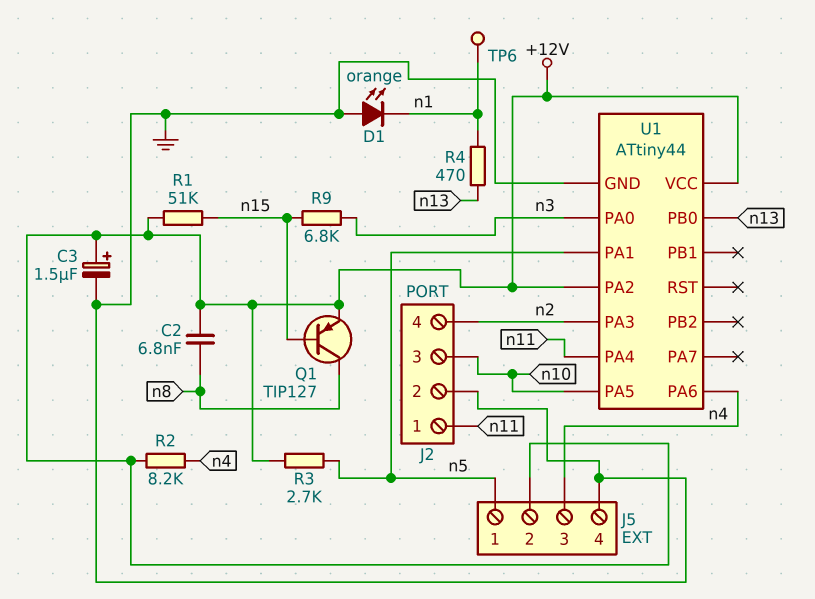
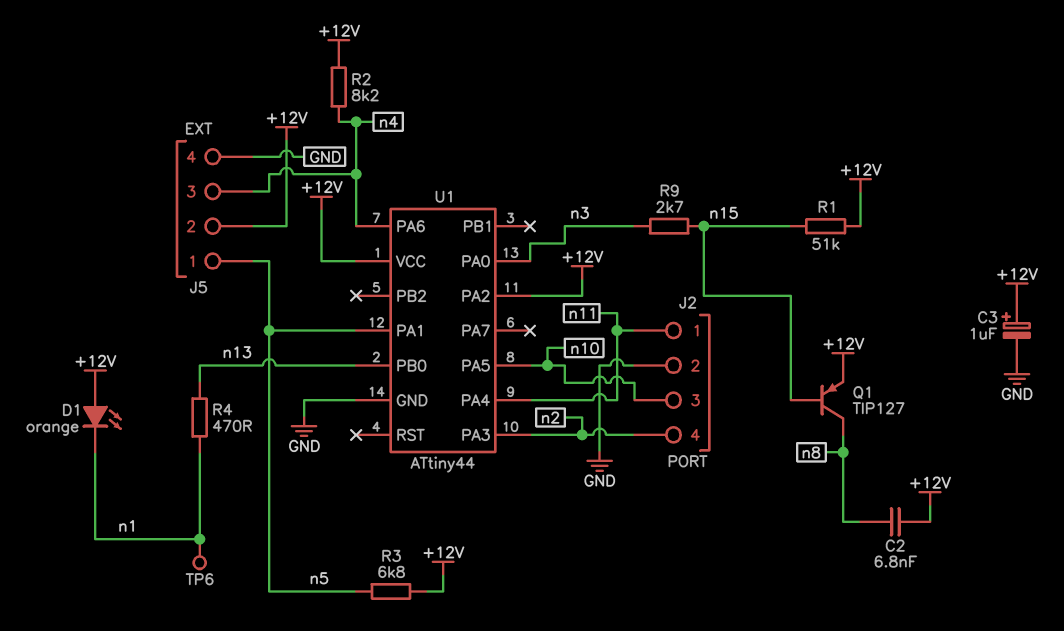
C3: 1.5uF (plus +12V, minus GND) -> 1uF (plus +12V, minus GND)
D1: LED orange (A GND, K n1) -> LED orange (A +12V, K n1)
R3: 2.7k (+12V, n5) -> 6.8k (+12V, n5)
R9: 6.8k (n3, n15) -> 2.7k (n3, n15)

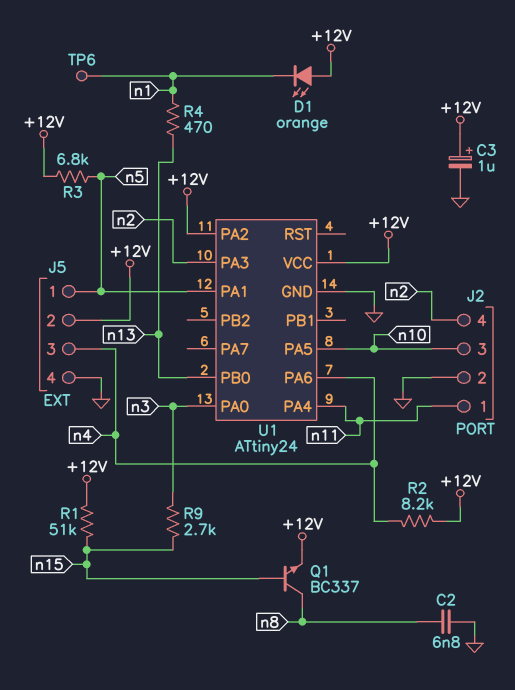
C2: 6.8nF (+12V, n8) -> 6.8nF (GND, n8)
Q1: PNP TIP127 (B n15, C n8, E +12V) -> NPN BC337 (B n15, C n8, E +12V)
U1: ATtiny44 -> ATtiny24

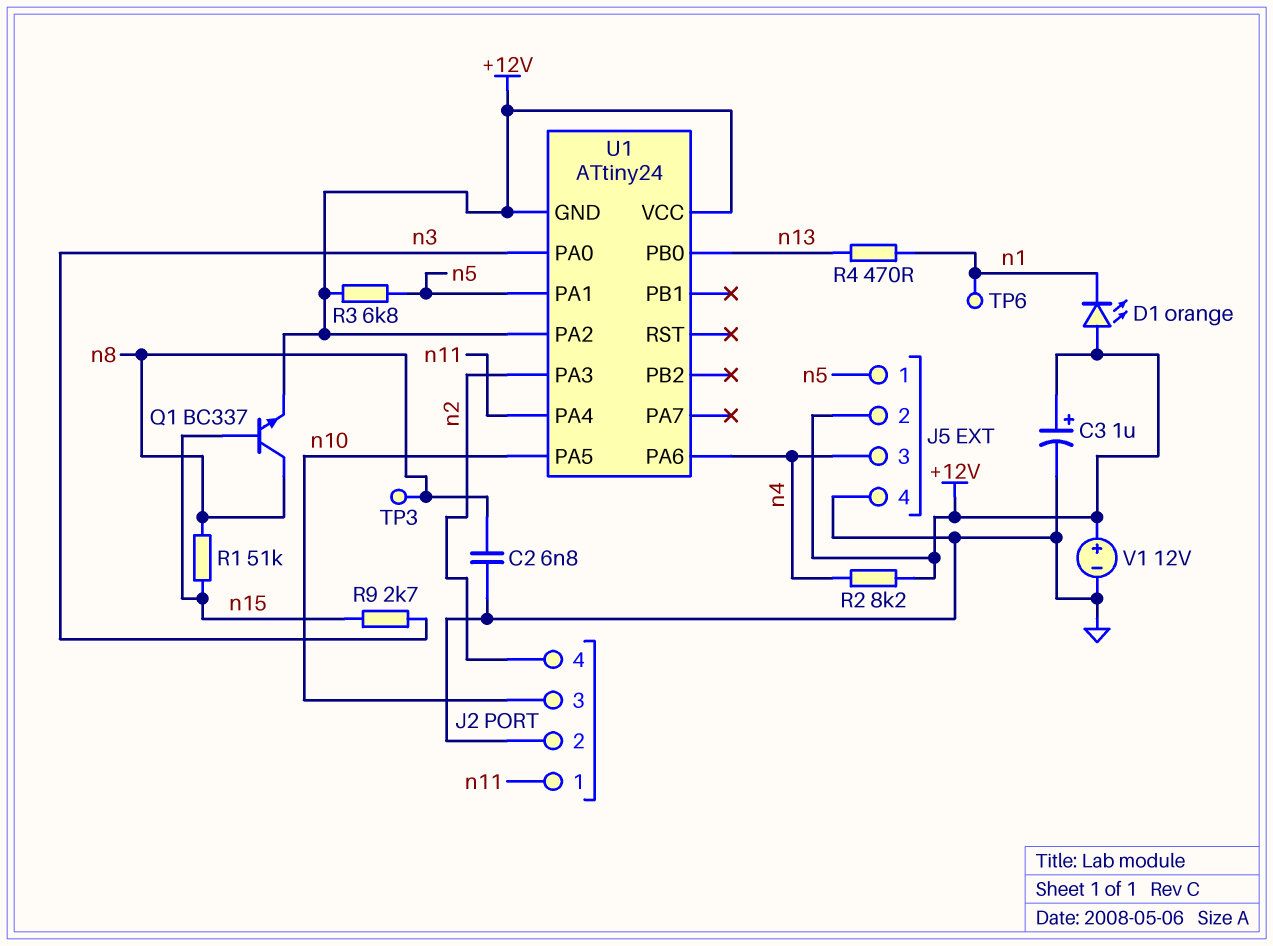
R1: 51k (+12V, n15) -> 51k (n8, n15)
TP3: none -> test point (n8)
U1 pin GND: GND -> +12V
V1: none -> 12V (plus +12V, minus GND)

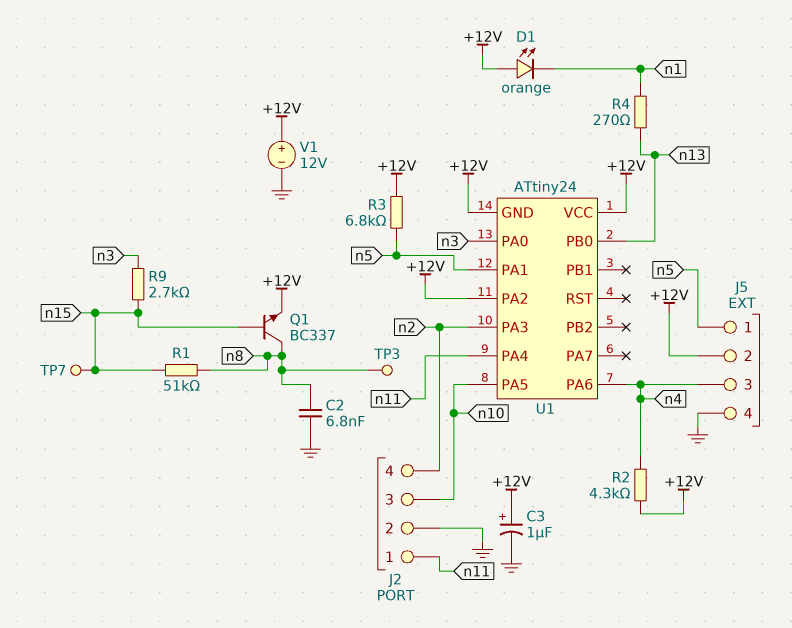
R2: 8.2k (+12V, n4) -> 4.3k (+12V, n4)
R4: 470 (n1, n13) -> 270 (n1, n13)
TP6: test point (n1) -> none
TP7: none -> test point (n15)

